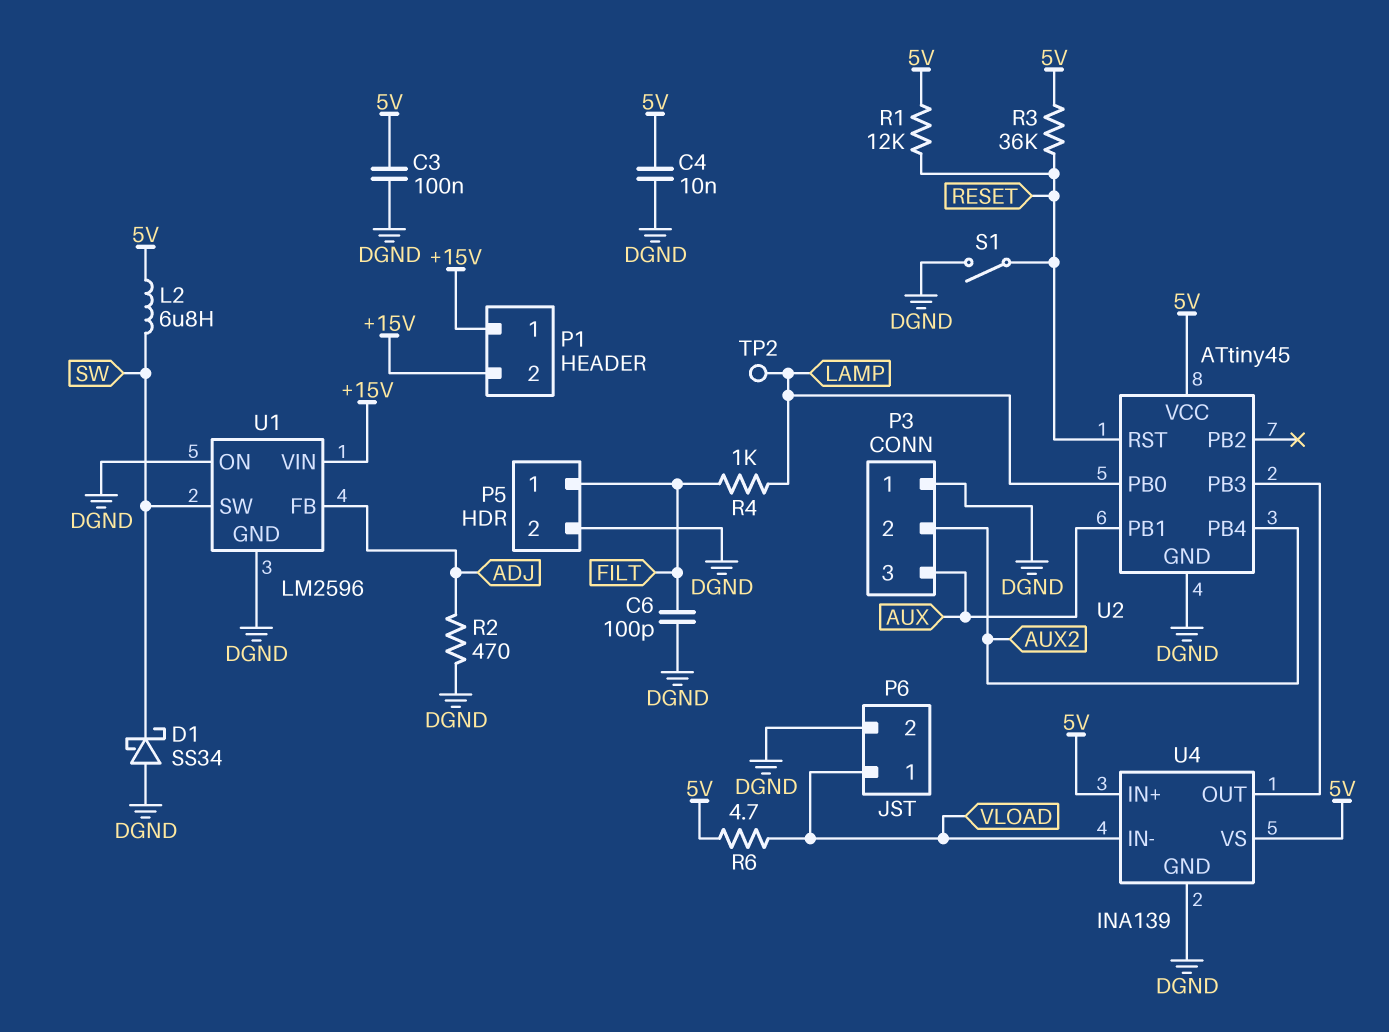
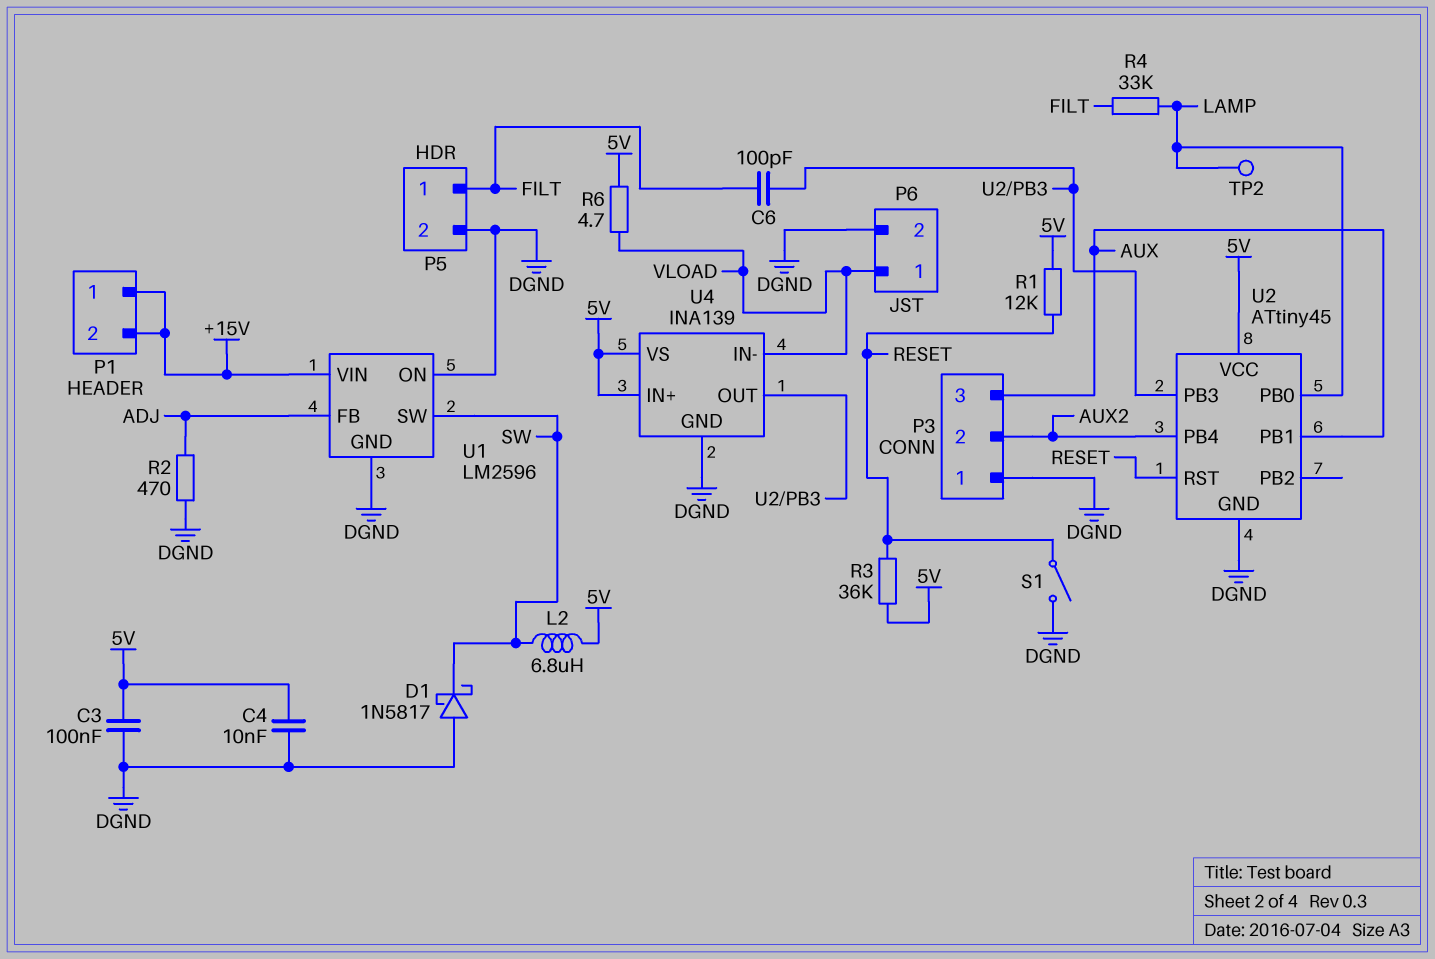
C6: 100pF (DGND, FILT) -> 100pF (FILT, U2/PB3)
D1: schottky SS34 (A DGND, K SW) -> schottky 1N5817 (A DGND, K SW)
R4: 1k (FILT, LAMP) -> 33k (FILT, LAMP)

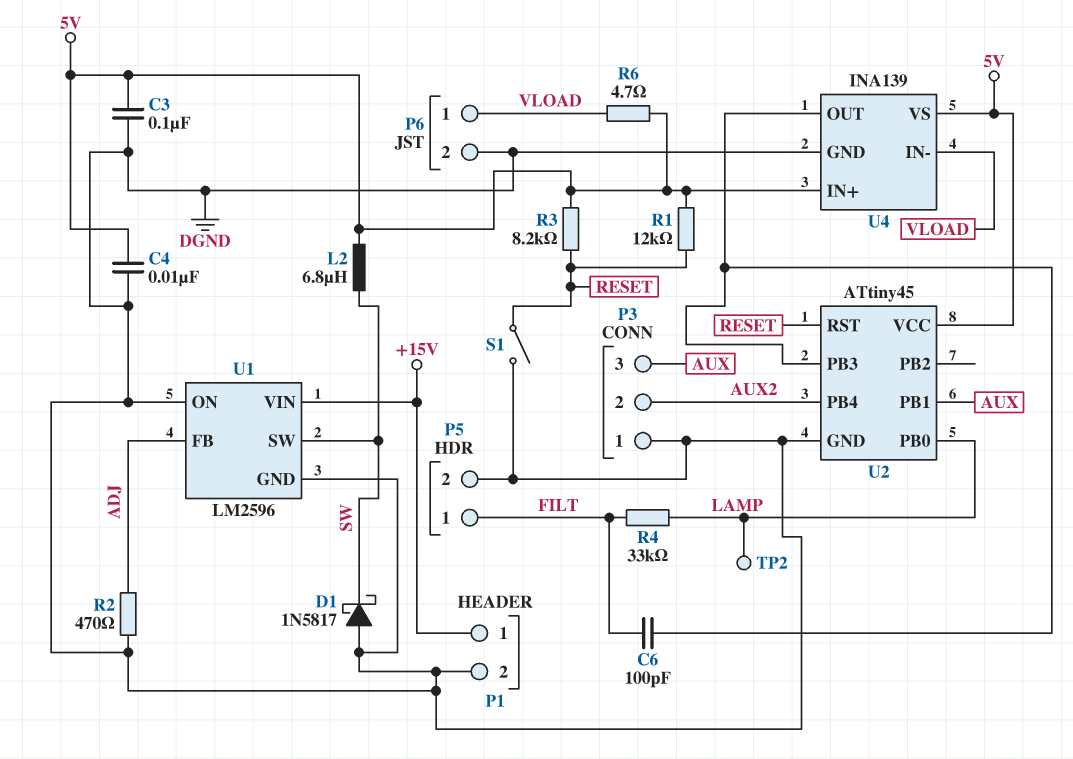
P1 pin 2: +15V -> DGND
R3: 36k (5V, RESET) -> 8.2k (5V, RESET)

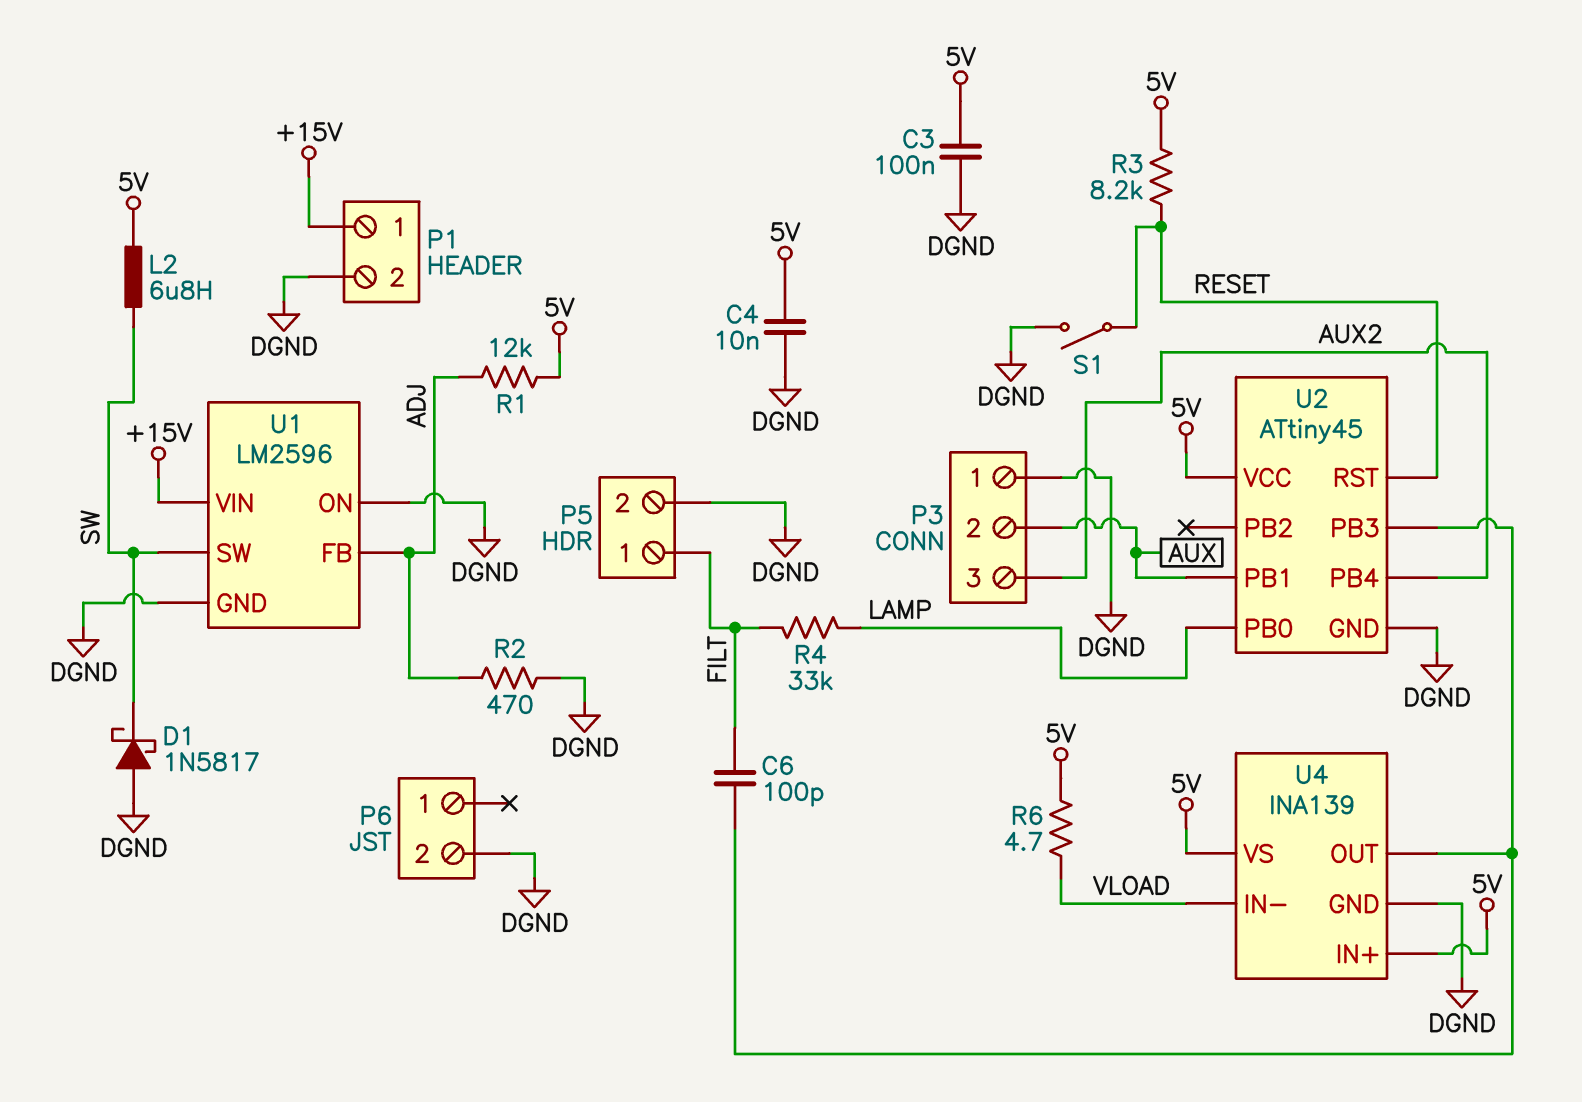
P3 pin 2: AUX2 -> AUX
P3 pin 3: AUX -> AUX2
P6 pin 1: VLOAD -> none
R1: 12k (5V, RESET) -> 12k (5V, ADJ)
TP2: test point (LAMP) -> none

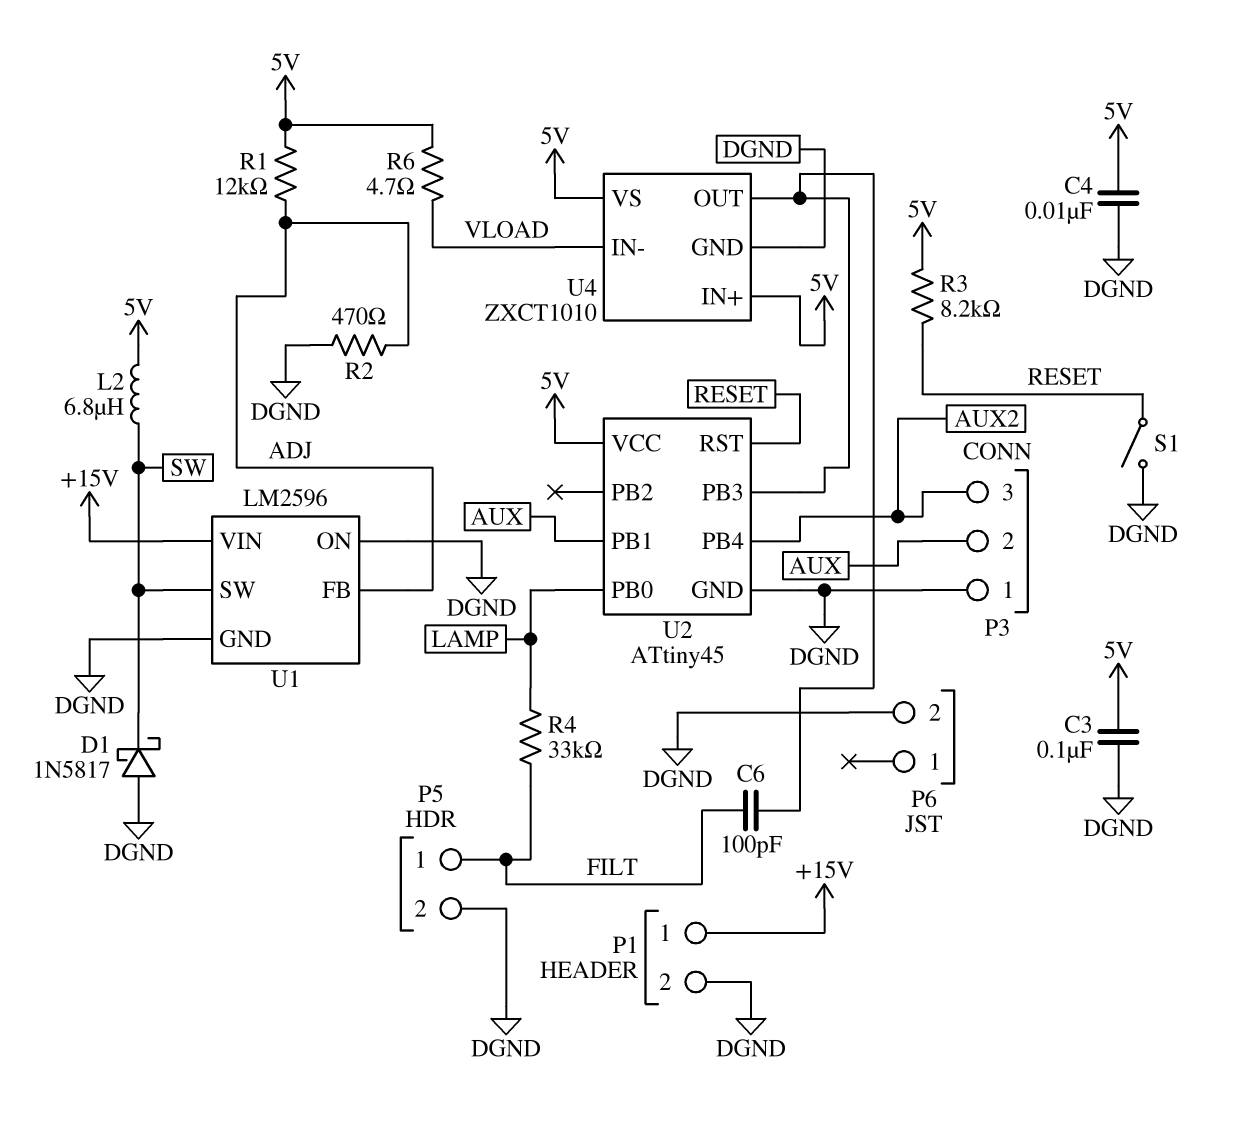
U4: INA139 -> ZXCT1010

